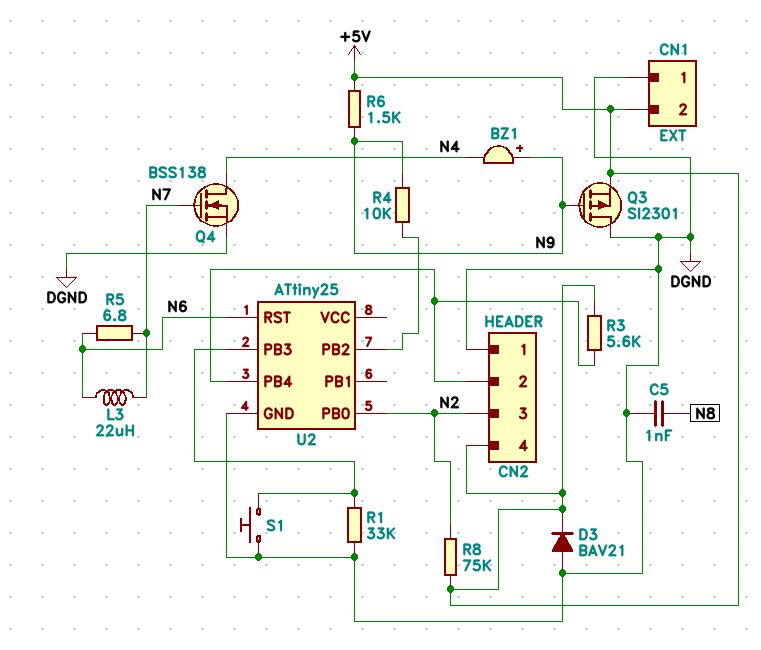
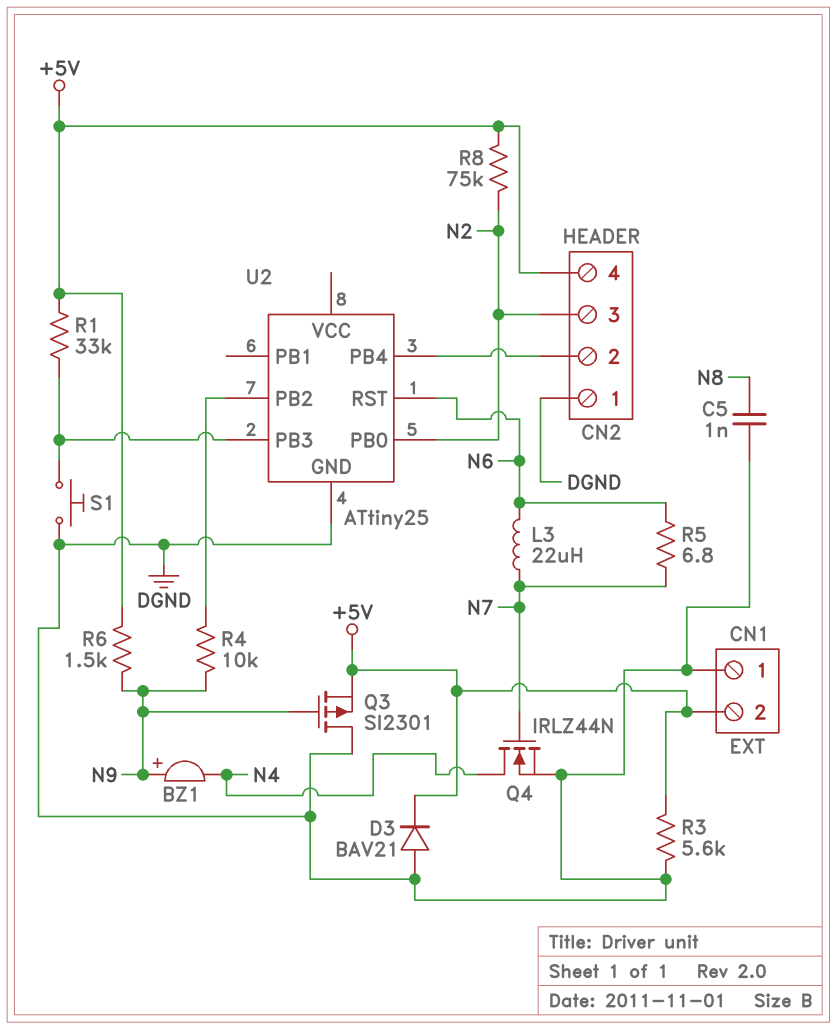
Q4: NMOS BSS138 (G N7, D N4, S DGND) -> NMOS IRLZ44N (G N7, D N4, S DGND)
R1: 33k (DGND, U2/PB3) -> 33k (+5V, U2/PB3)
R3: 5.6k (+5V, CN2/2) -> 5.6k (+5V, DGND)

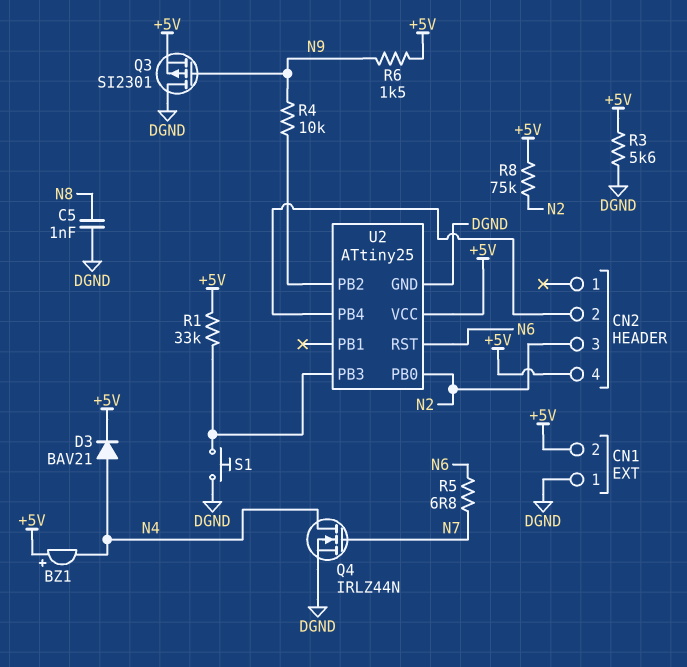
BZ1: buzzer (plus N9, minus N4) -> buzzer (plus +5V, minus N4)
CN2 pin 1: DGND -> none
D3: diode BAV21 (A DGND, K +5V) -> diode BAV21 (A N4, K +5V)
L3: 22uH (N6, N7) -> none
U2 pin VCC: none -> +5V

